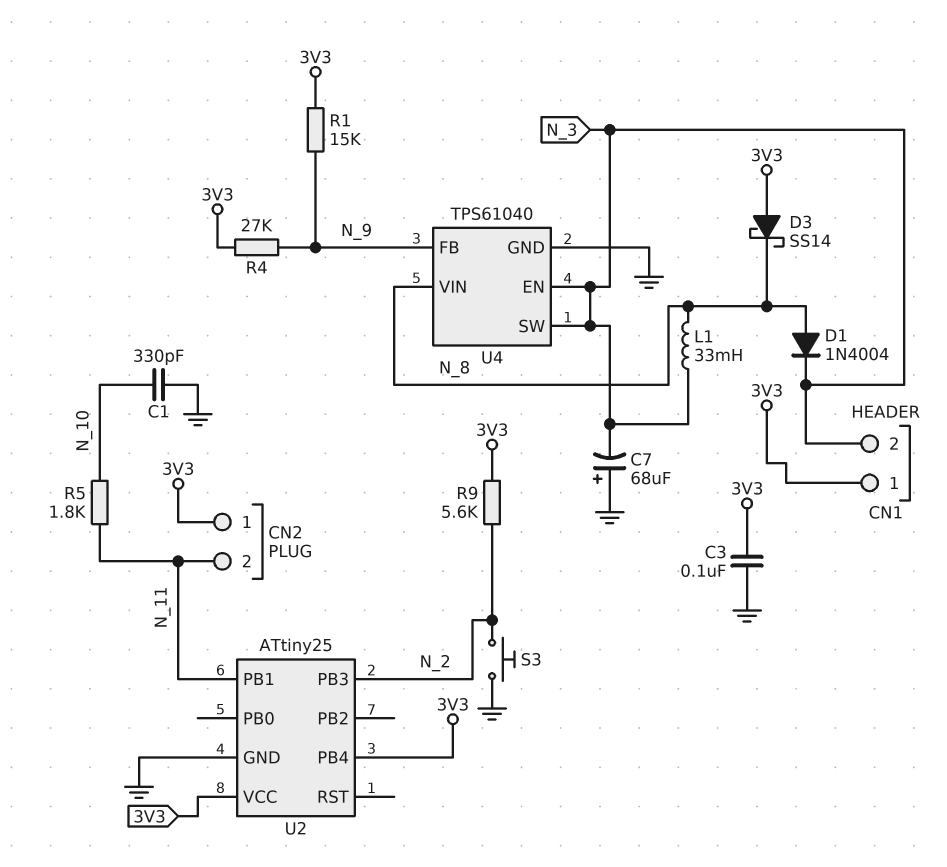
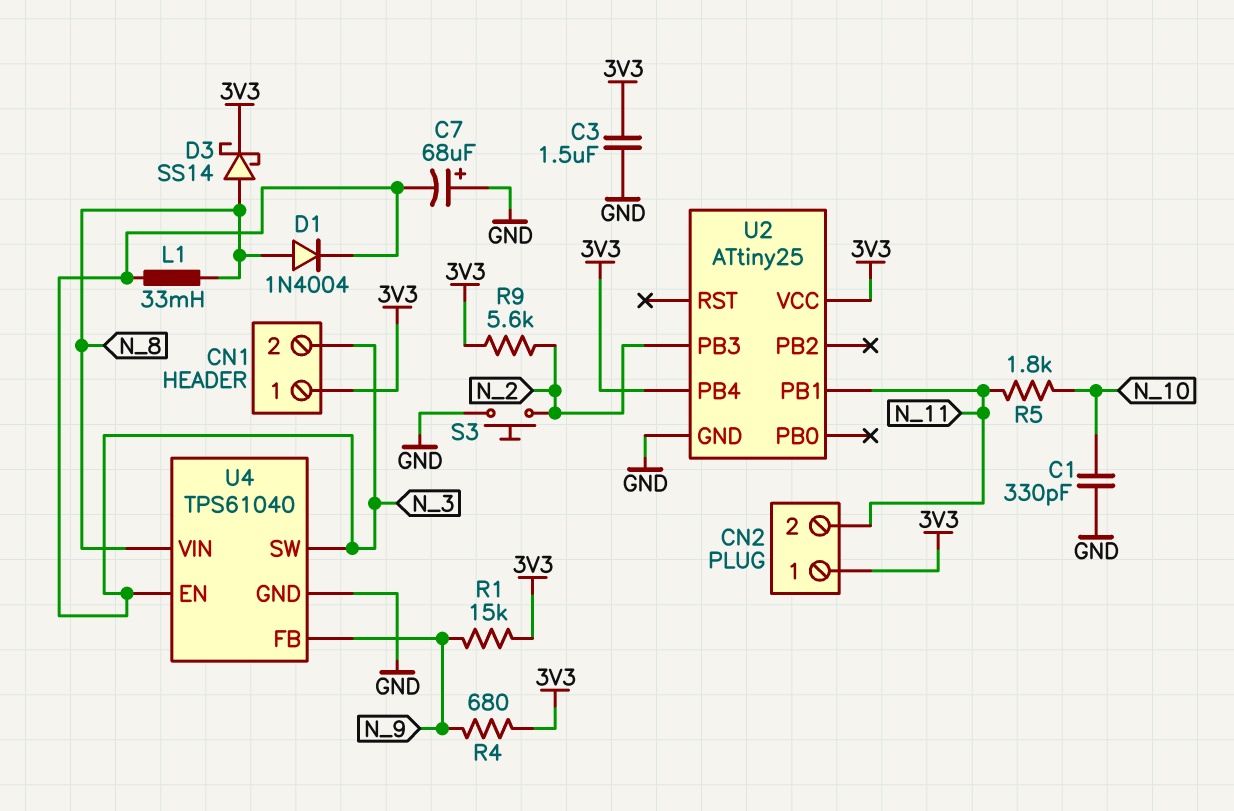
C3: 100nF (3V3, GND) -> 1.5uF (3V3, GND)
D3: schottky SS14 (A 3V3, K N_8) -> schottky SS14 (A N_8, K 3V3)
R4: 27k (3V3, N_9) -> 680 (3V3, N_9)

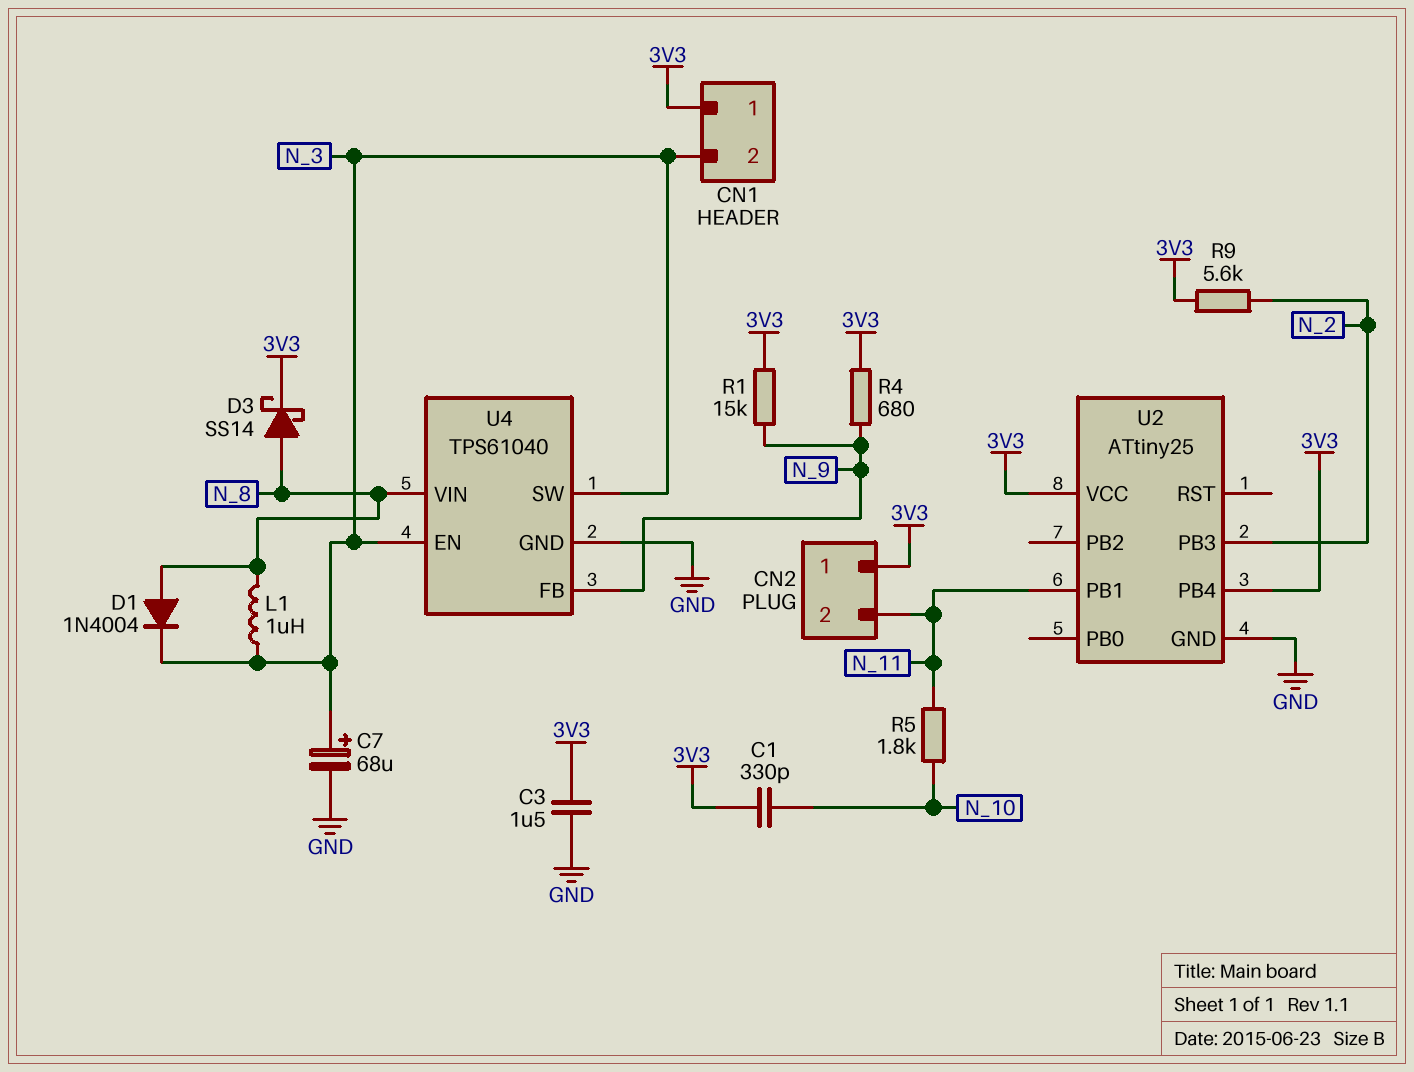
C1: 330pF (GND, N_10) -> 330pF (3V3, N_10)
C7: 68uF (plus GND, minus N_3) -> 68uF (plus N_3, minus GND)
L1: 33mH (N_3, N_8) -> 1uH (N_3, N_8)
S3: button (GND, N_2) -> none

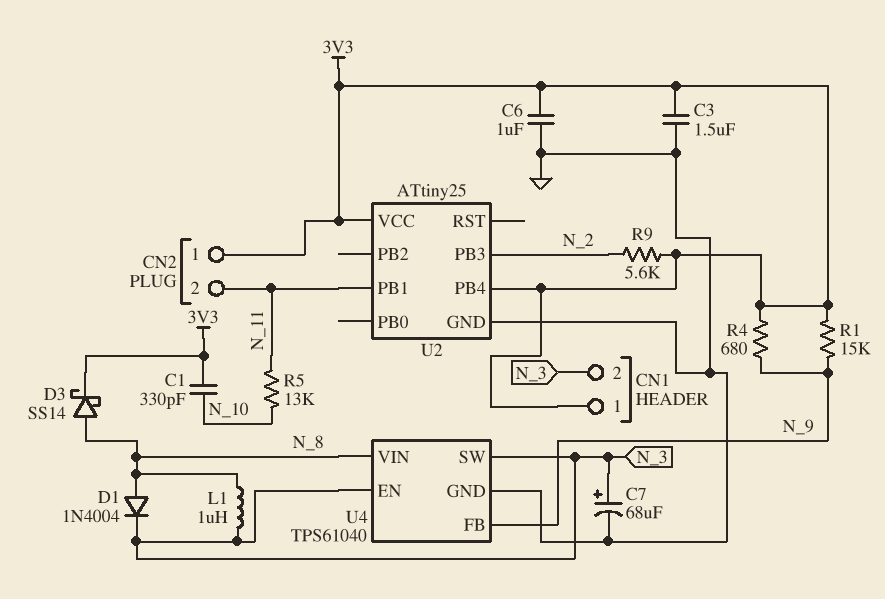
C6: none -> 1uF (3V3, GND)
R5: 1.8k (N_10, N_11) -> 13k (N_10, N_11)

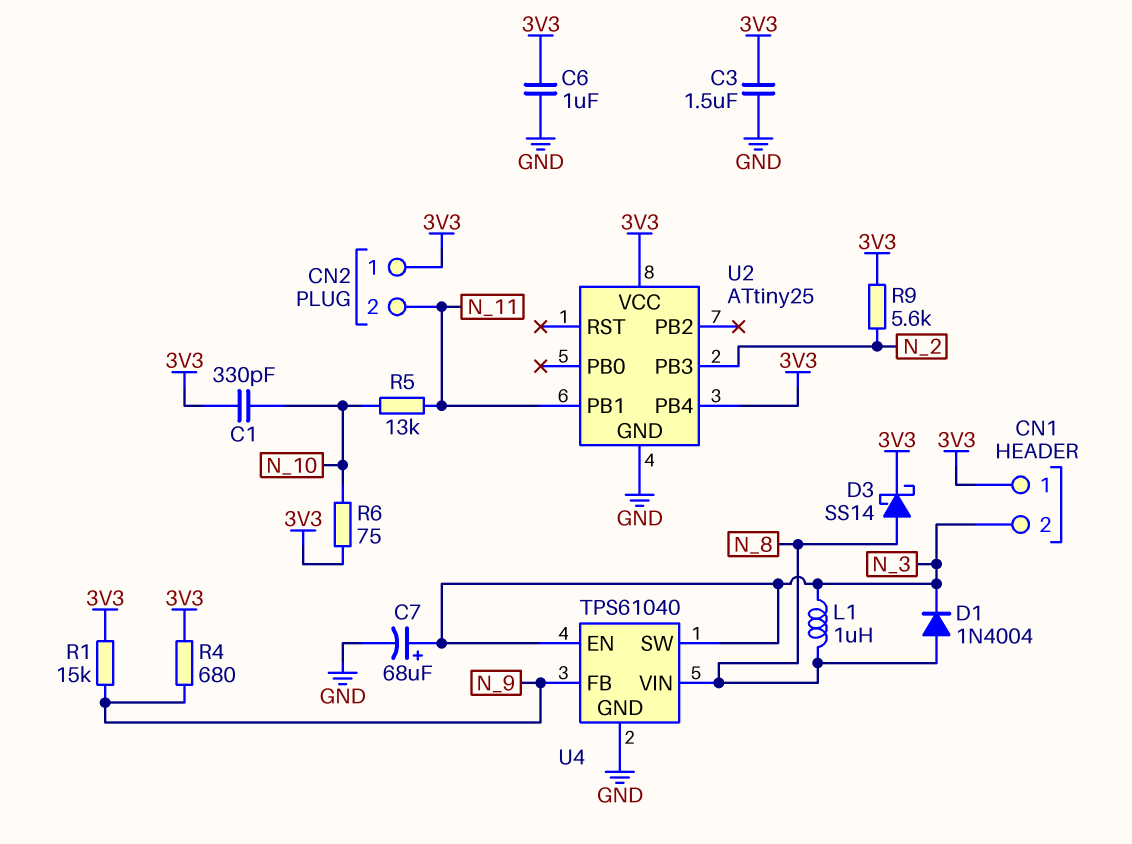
R6: none -> 75 (3V3, N_10)

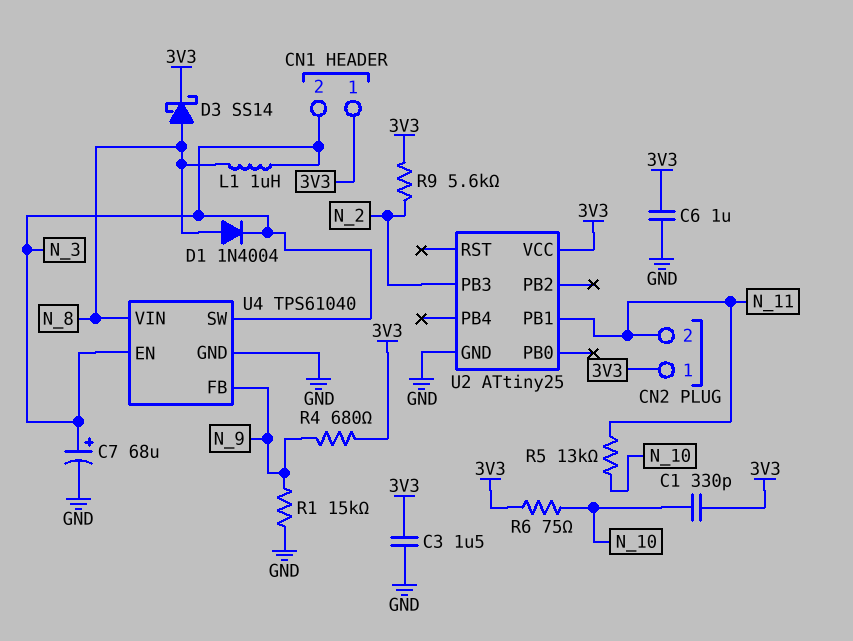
R1: 15k (3V3, N_9) -> 15k (GND, N_9)
U2 pin PB4: 3V3 -> none

